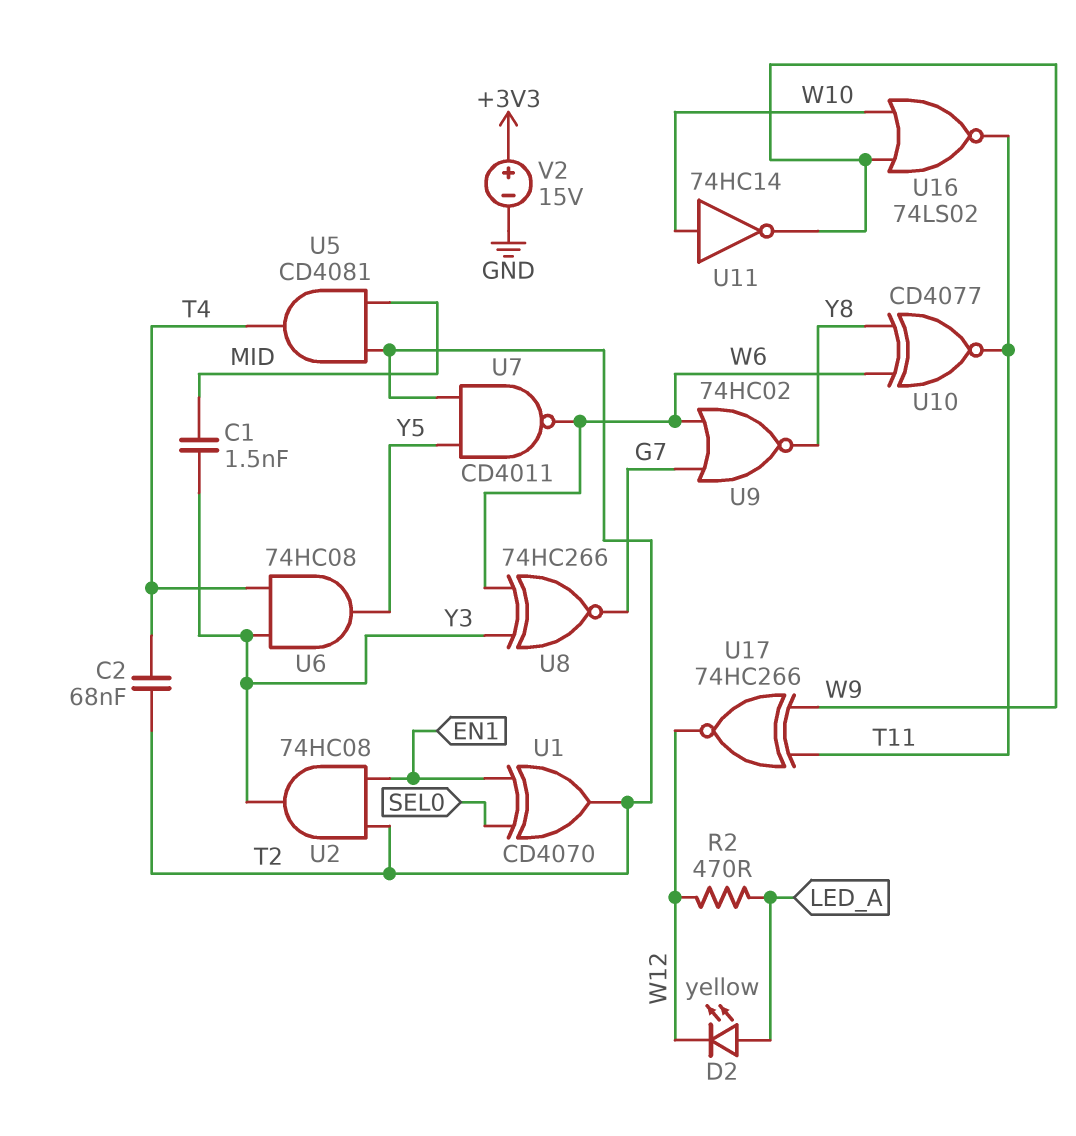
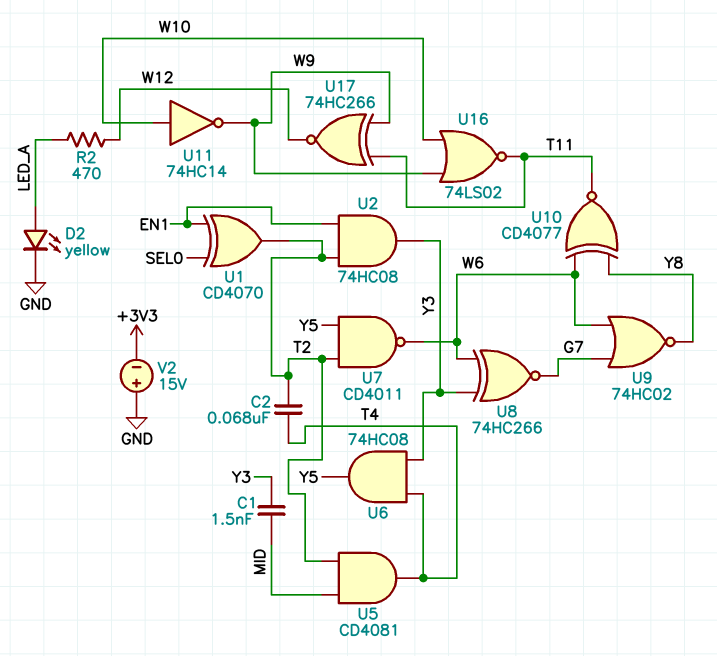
D2: LED yellow (A LED_A, K W12) -> LED yellow (A LED_A, K GND)
V2: 15V (plus +3V3, minus GND) -> 15V (plus GND, minus +3V3)

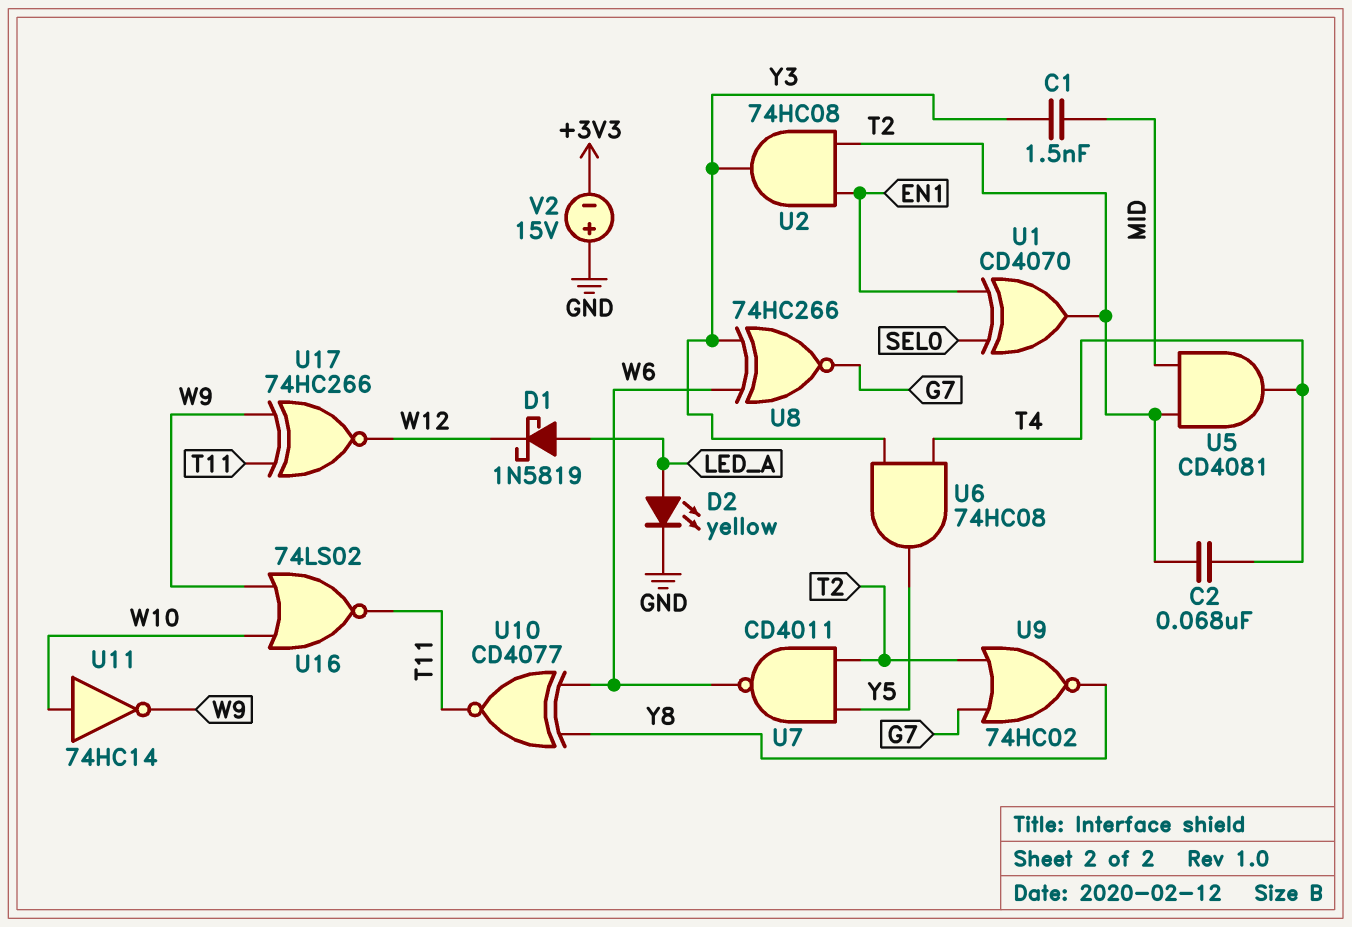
D1: none -> schottky 1N5819 (A LED_A, K W12)
R2: 470 (LED_A, W12) -> none
U9: NOR 74HC02 (in G7, in W6, out Y8) -> NOR 74HC02 (in G7, in T2, out Y8)

